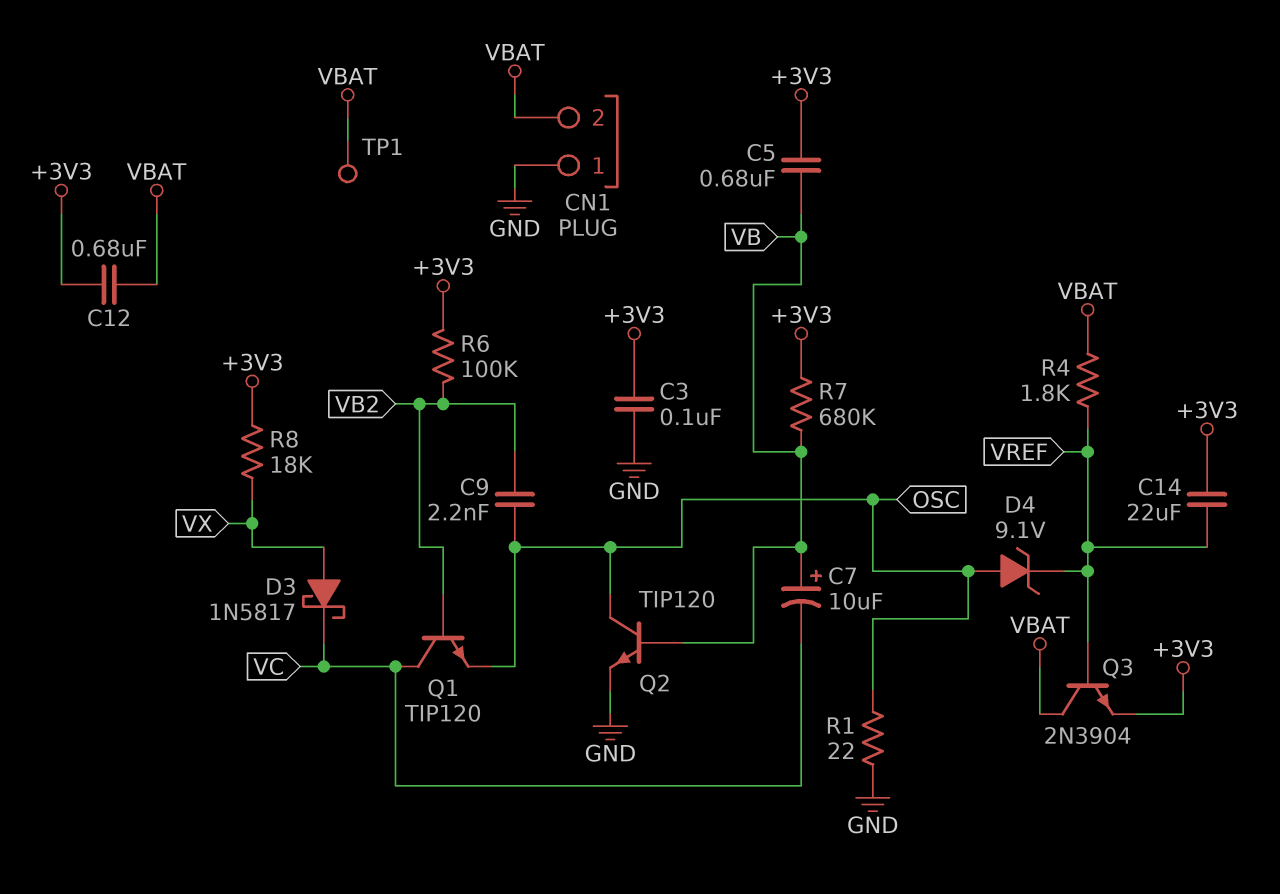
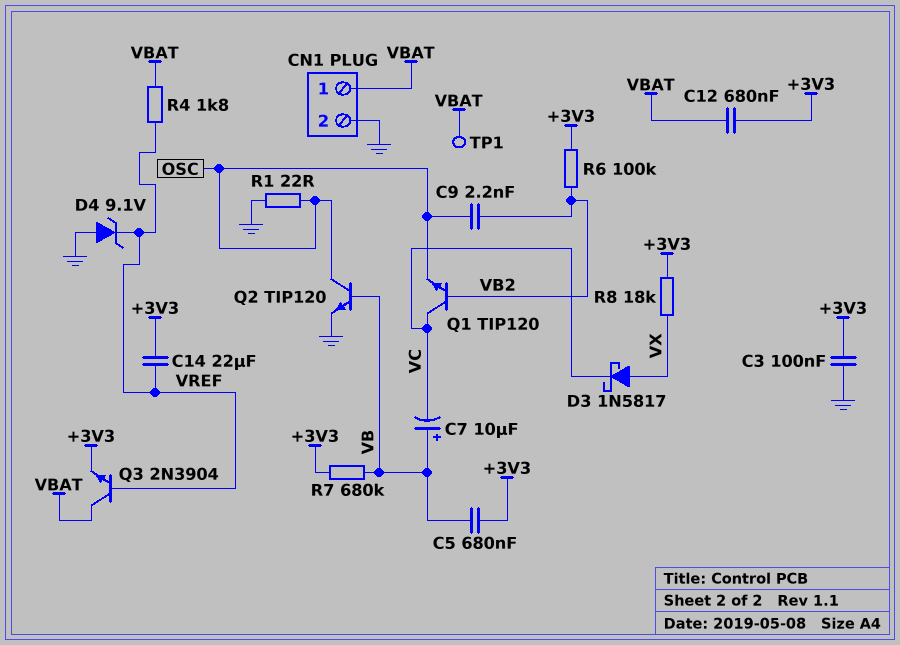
CN1 pin 1: GND -> VBAT
CN1 pin 2: VBAT -> GND
D4: zener 9.1V (A OSC, K VREF) -> zener 9.1V (A GND, K VREF)

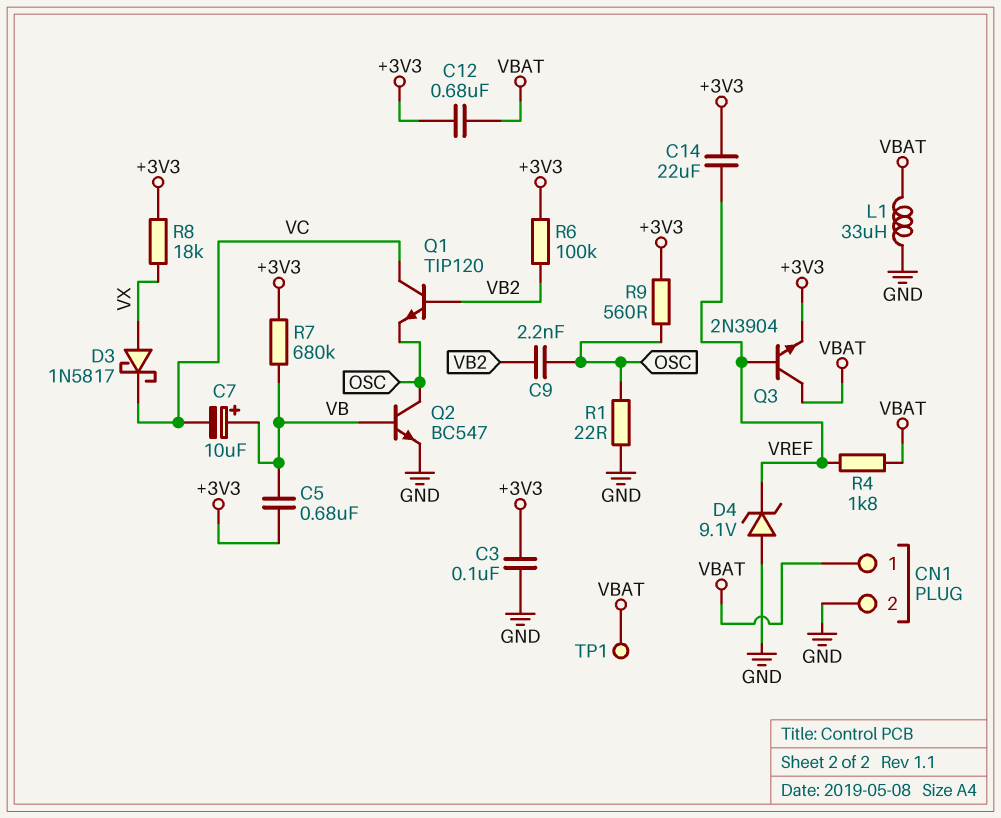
L1: none -> 33uH (GND, VBAT)
Q2: NPN TIP120 (B VB, C OSC, E GND) -> NPN BC547 (B VB, C OSC, E GND)
R9: none -> 560 (+3V3, OSC)

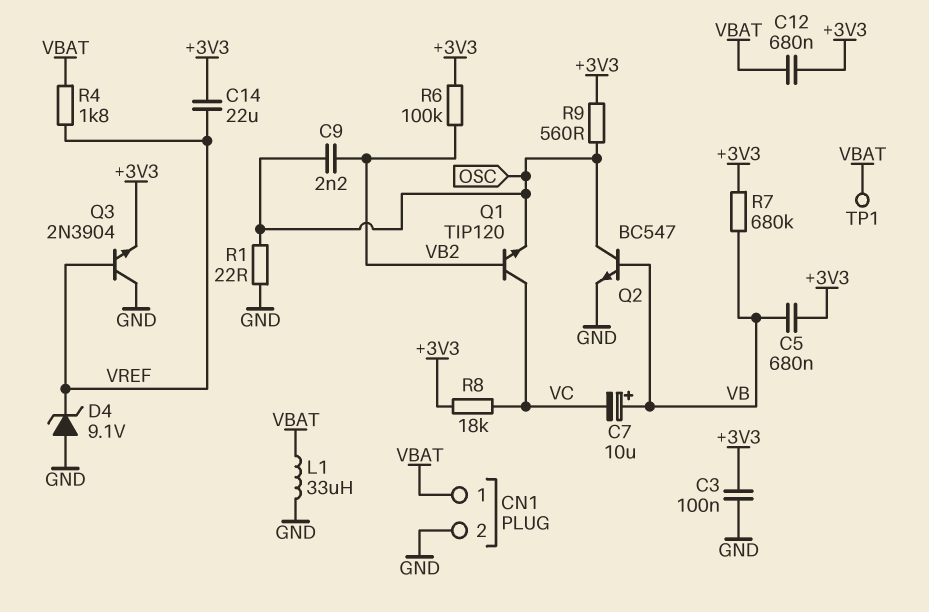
D3: schottky 1N5817 (A VX, K VC) -> none
Q3: NPN 2N3904 (B VREF, C VBAT, E +3V3) -> NPN 2N3904 (B VREF, C GND, E +3V3)
R8: 18k (+3V3, VX) -> 18k (+3V3, VC)

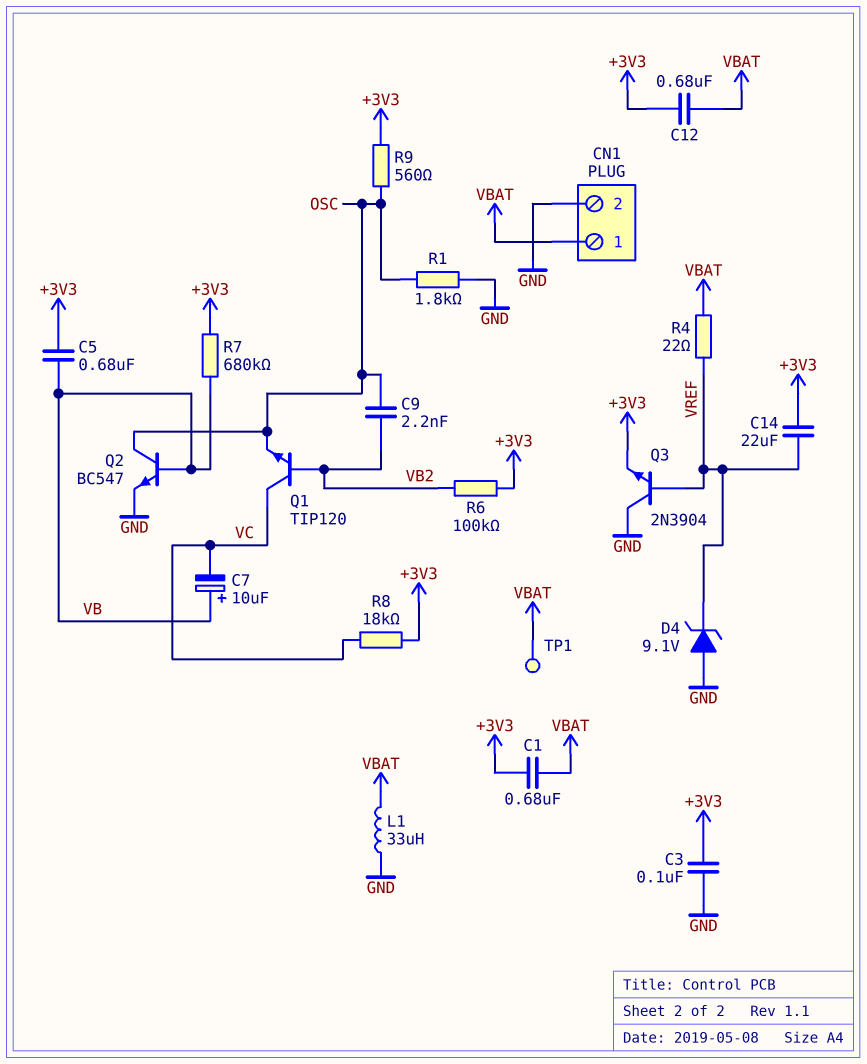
C1: none -> 680nF (+3V3, VBAT)
R1: 22 (GND, OSC) -> 1.8k (GND, OSC)
R4: 1.8k (VBAT, VREF) -> 22 (VBAT, VREF)

